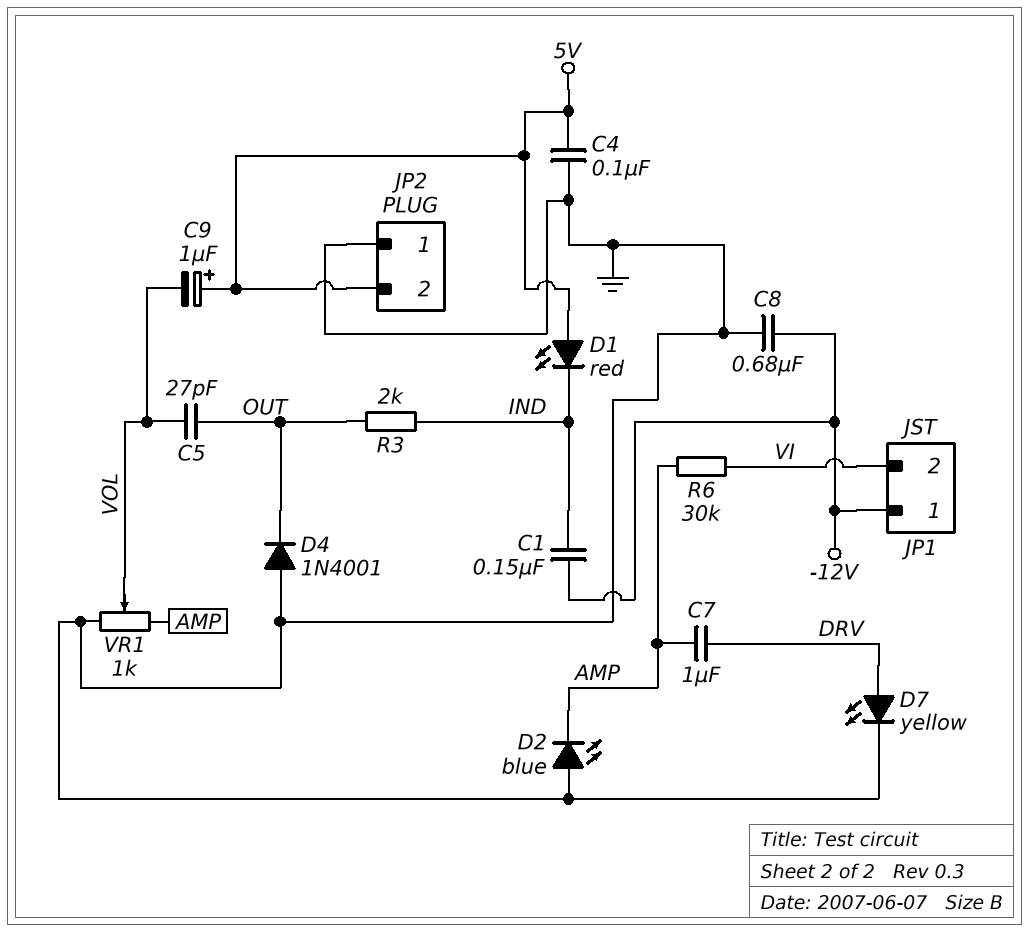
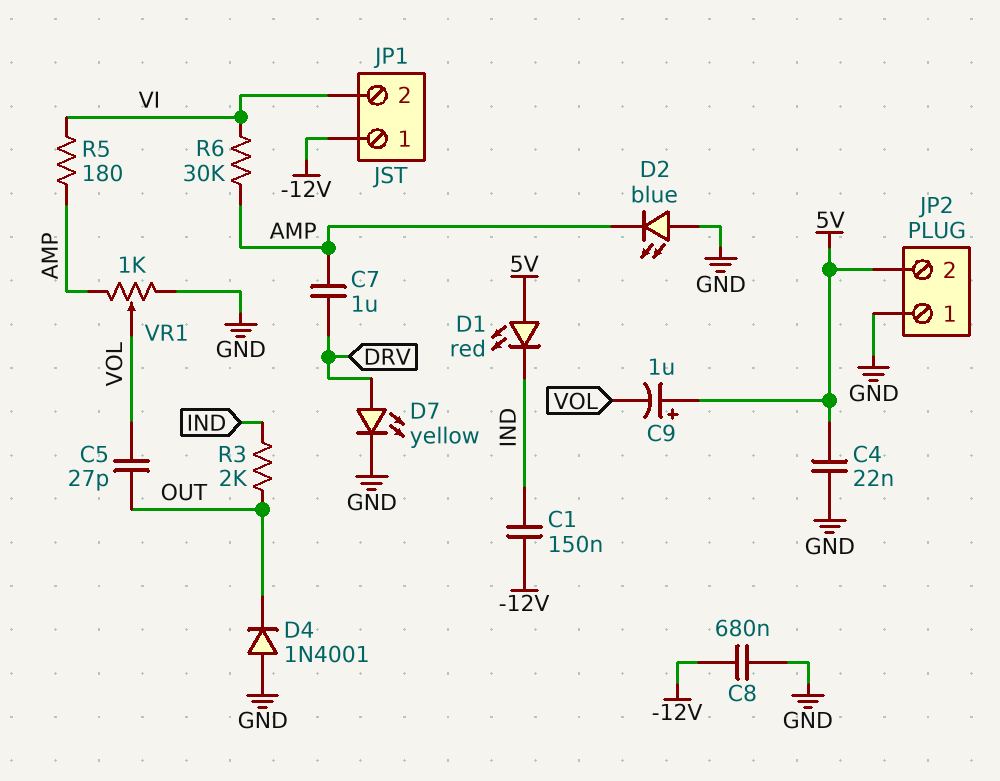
C4: 100nF (5V, GND) -> 22nF (5V, GND)
R5: none -> 180 (AMP, VI)

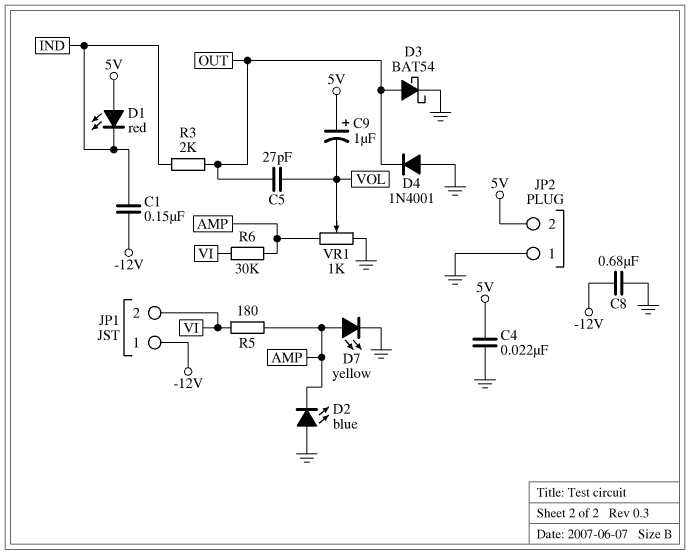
C7: 1uF (AMP, DRV) -> none
D3: none -> schottky BAT54 (A OUT, K GND)
D7: LED yellow (A DRV, K GND) -> LED yellow (A AMP, K GND)

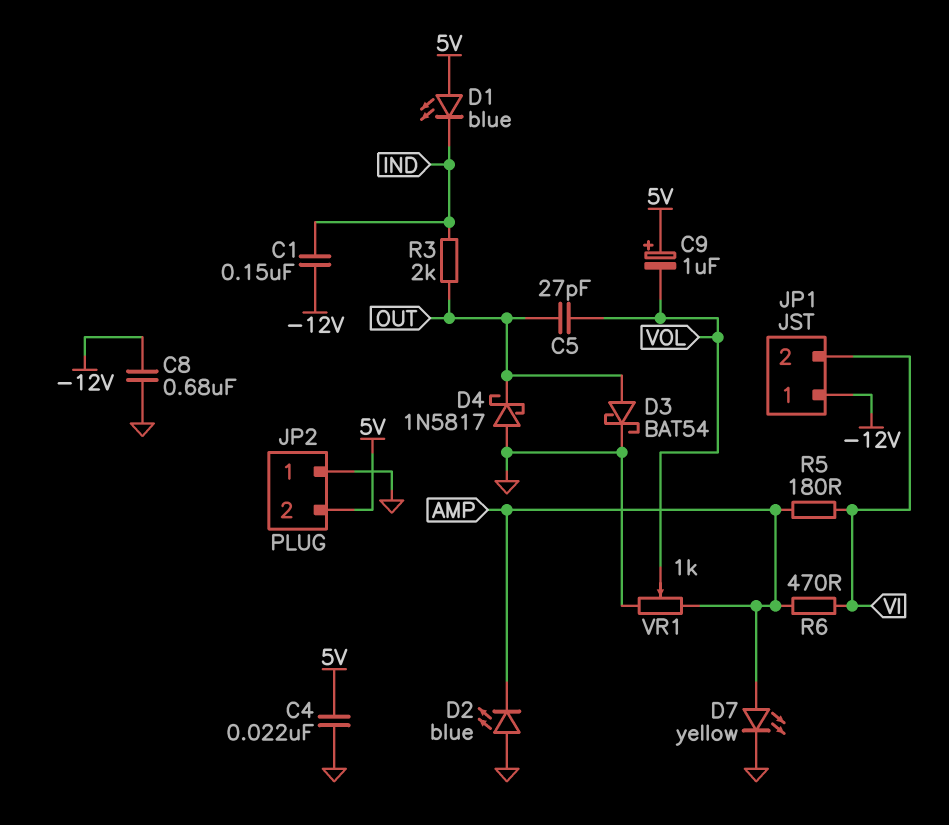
D1: LED red (A 5V, K IND) -> LED blue (A 5V, K IND)
D4: diode 1N4001 (A GND, K OUT) -> schottky 1N5817 (A GND, K OUT)
R6: 30k (AMP, VI) -> 470 (AMP, VI)

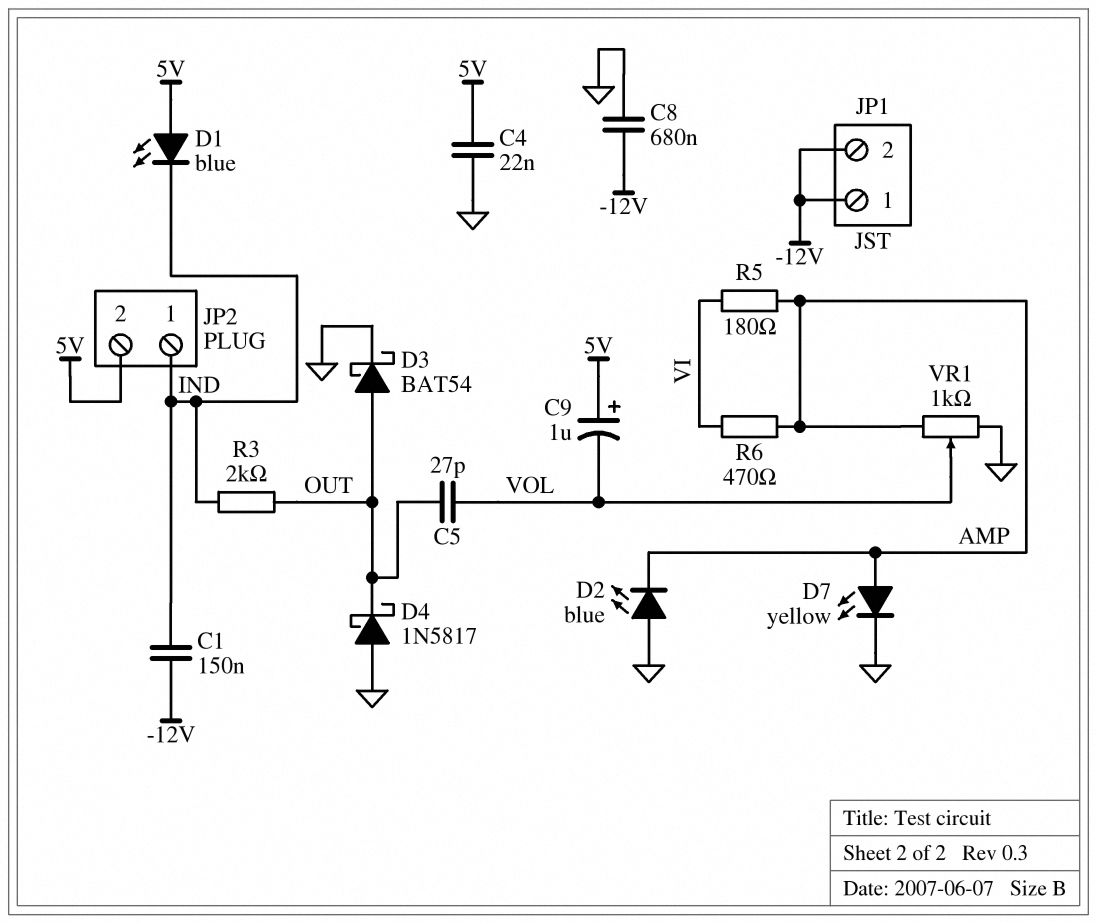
JP1 pin 2: VI -> -12V
JP2 pin 1: GND -> IND

